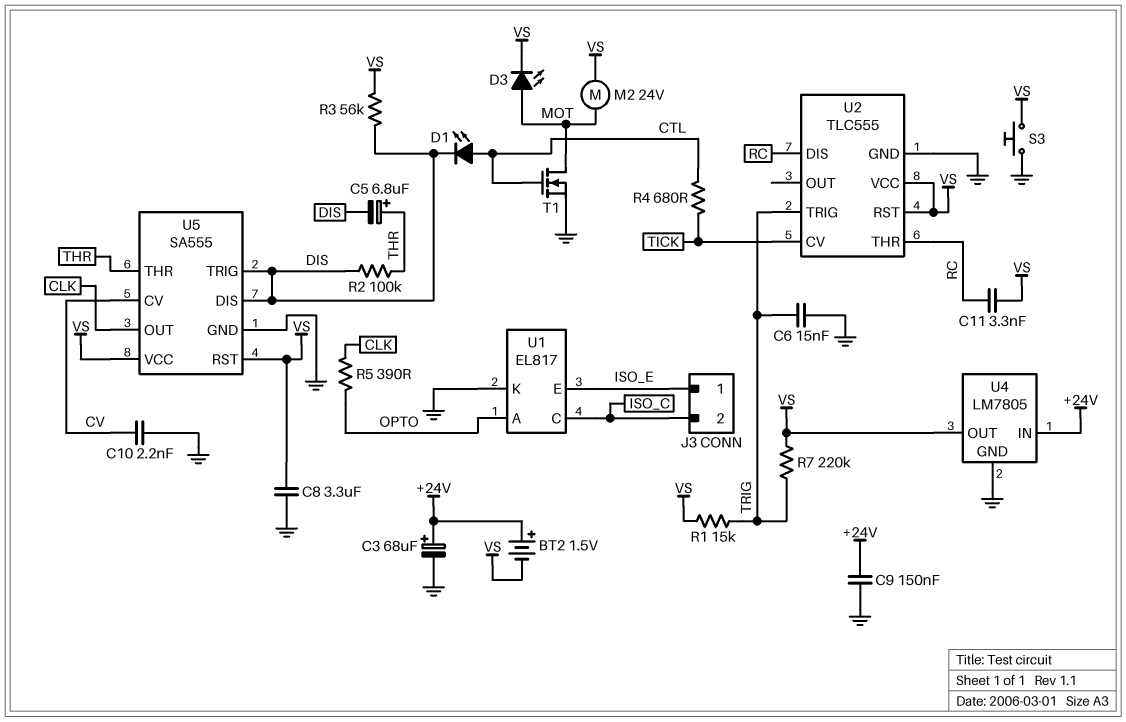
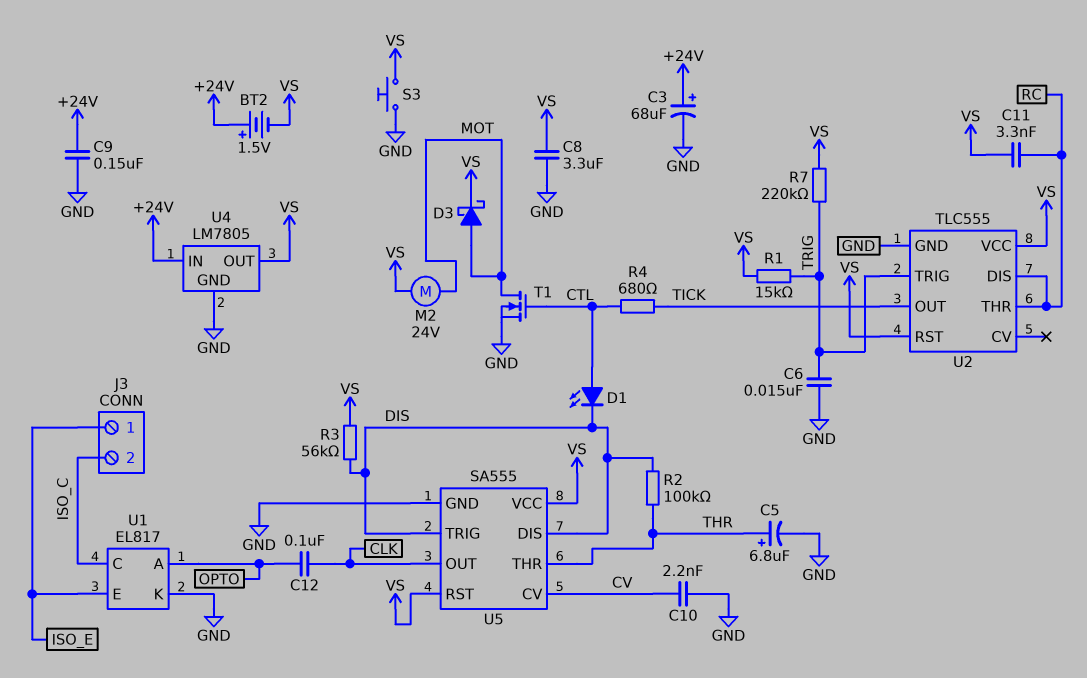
C5: 6.8uF (plus THR, minus DIS) -> 6.8uF (plus THR, minus GND)
C12: none -> 100nF (CLK, OPTO)
D3: LED (A MOT, K VS) -> schottky (A MOT, K VS)
R5: 390 (CLK, OPTO) -> none
U2 pin CV: TICK -> none
U2 pin OUT: none -> TICK

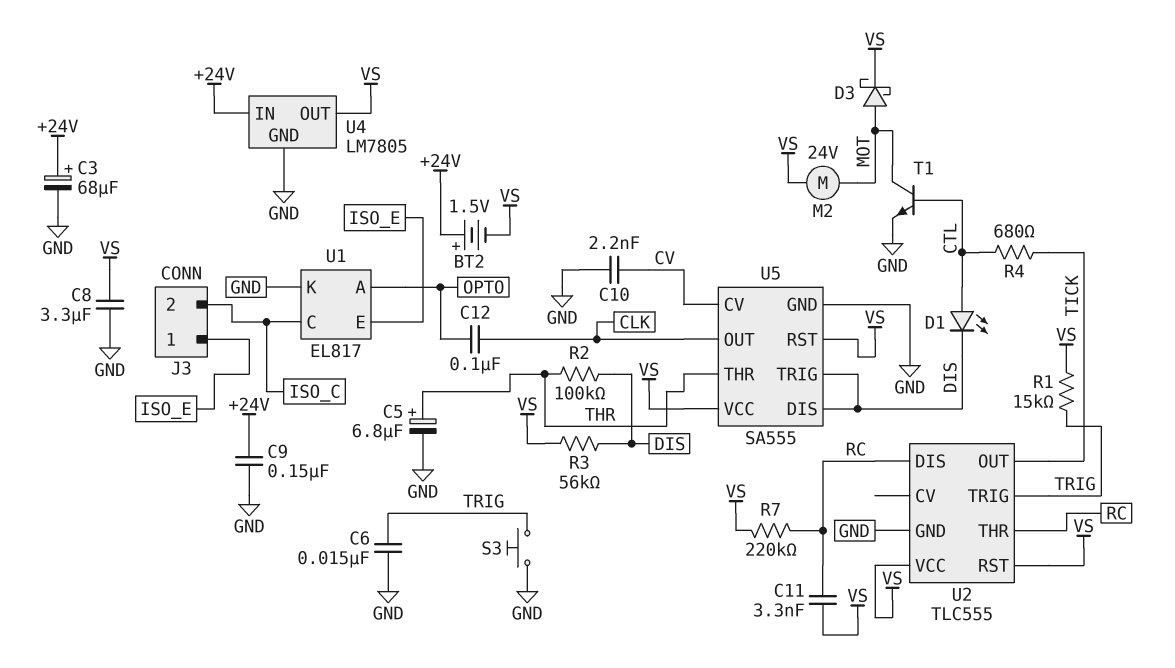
R7: 220k (TRIG, VS) -> 220k (RC, VS)
S3: button (GND, VS) -> button (GND, TRIG)
T1: NMOS (G CTL, D MOT, S GND) -> NPN (B CTL, C MOT, E GND)

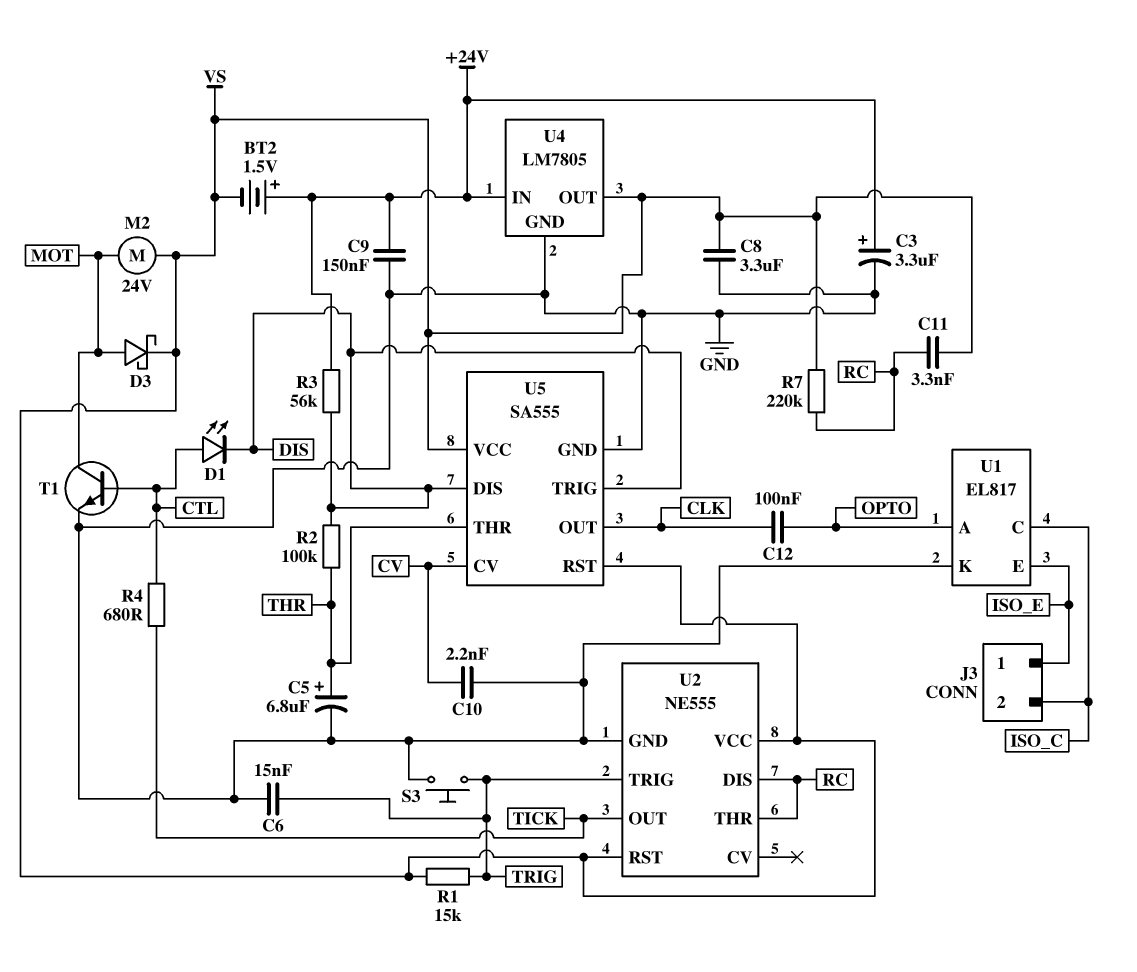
C3: 68uF (plus +24V, minus GND) -> 3.3uF (plus +24V, minus GND)
R3: 56k (DIS, VS) -> 56k (+24V, DIS)
U2: TLC555 -> NE555

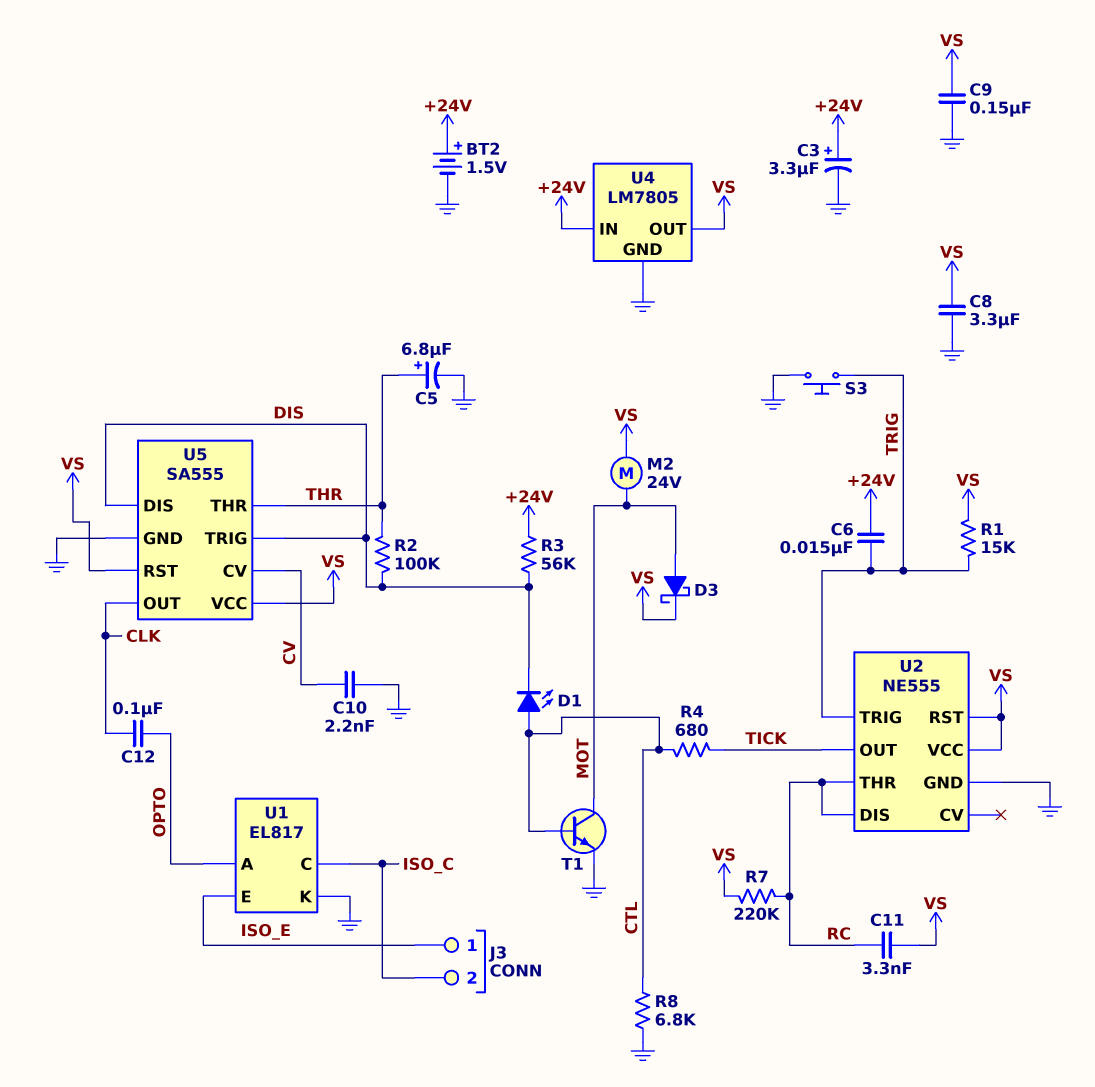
BT2: 1.5V (plus +24V, minus VS) -> 1.5V (plus +24V, minus GND)
C6: 15nF (GND, TRIG) -> 15nF (+24V, TRIG)
C9: 150nF (+24V, GND) -> 150nF (GND, VS)
R8: none -> 6.8k (CTL, GND)

